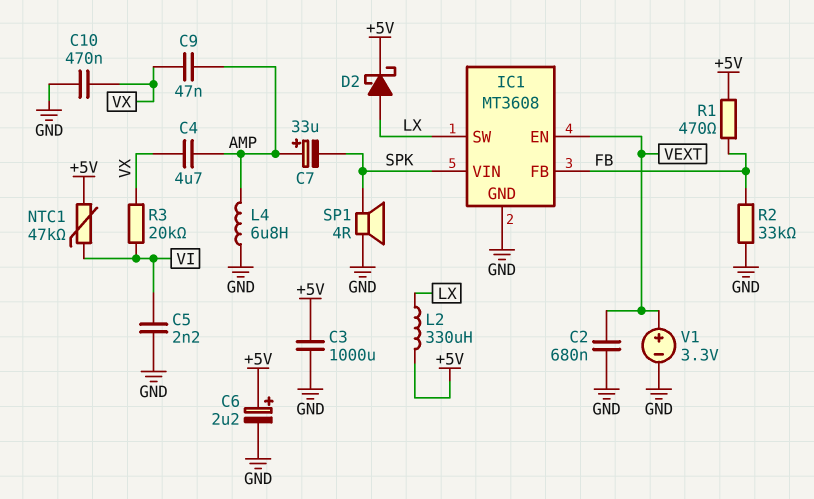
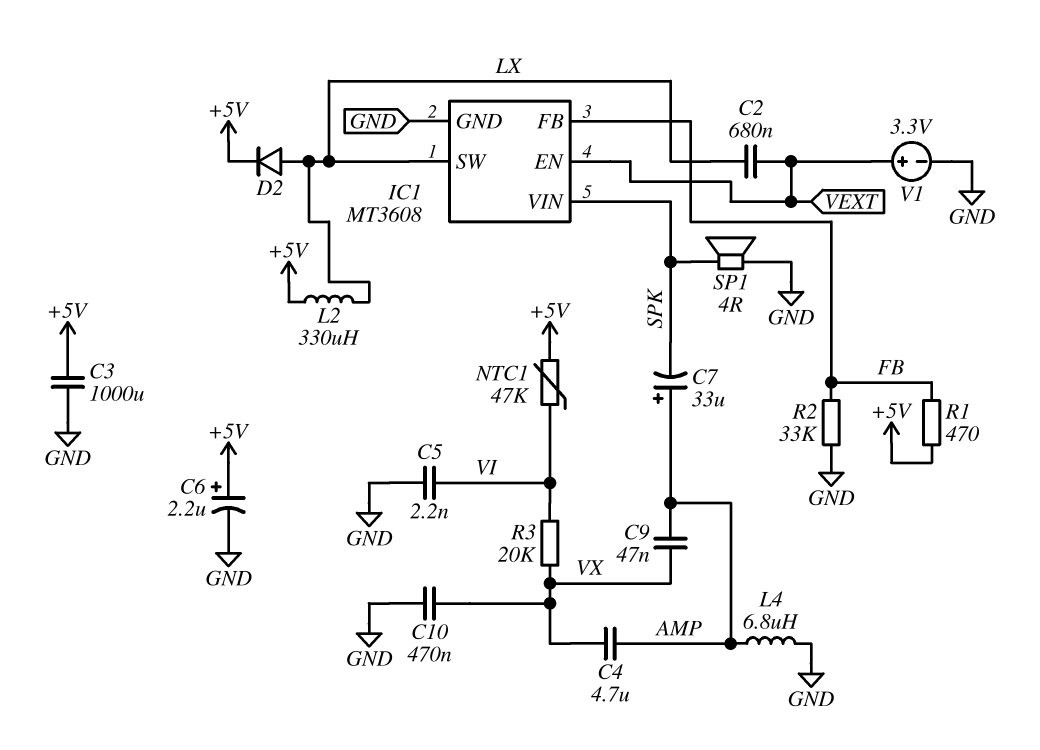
C2: 680nF (GND, VEXT) -> 680nF (LX, VEXT)
D2: schottky (A LX, K +5V) -> diode (A LX, K +5V)

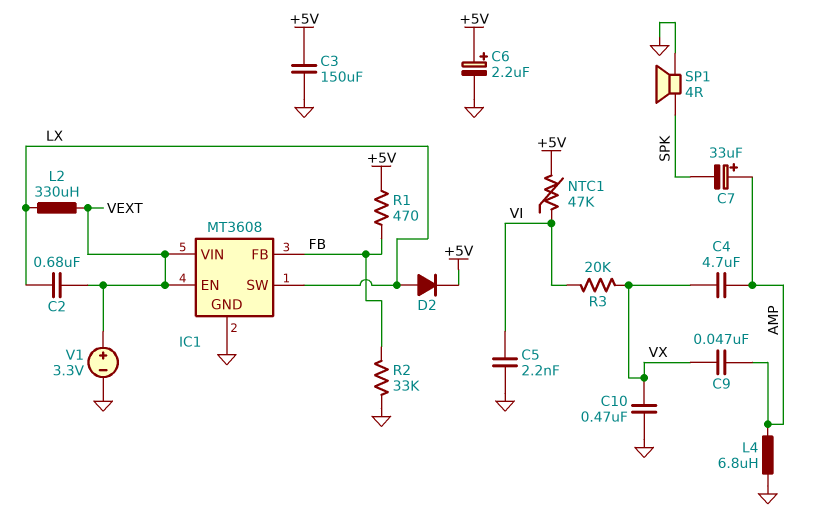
C3: 1000uF (+5V, GND) -> 150uF (+5V, GND)
IC1 pin VIN: SPK -> VEXT
L2: 330uH (+5V, LX) -> 330uH (LX, VEXT)

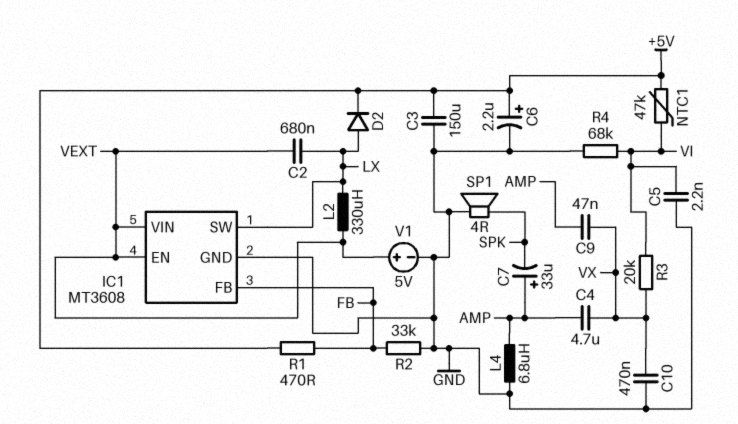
R4: none -> 68k (GND, VI)
V1: 3.3V (plus VEXT, minus GND) -> 5V (plus VEXT, minus GND)

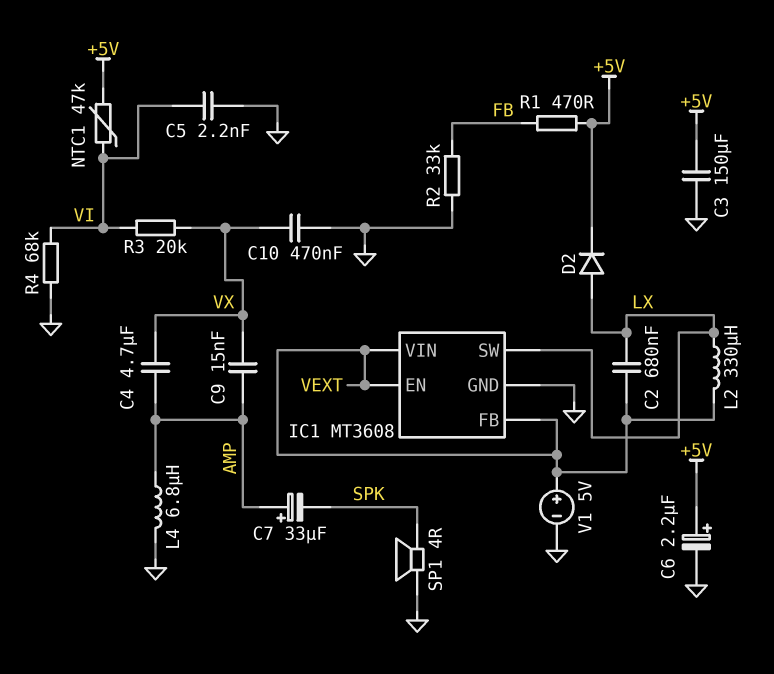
C9: 47nF (AMP, VX) -> 15nF (AMP, VX)
IC1 pin FB: FB -> VEXT

